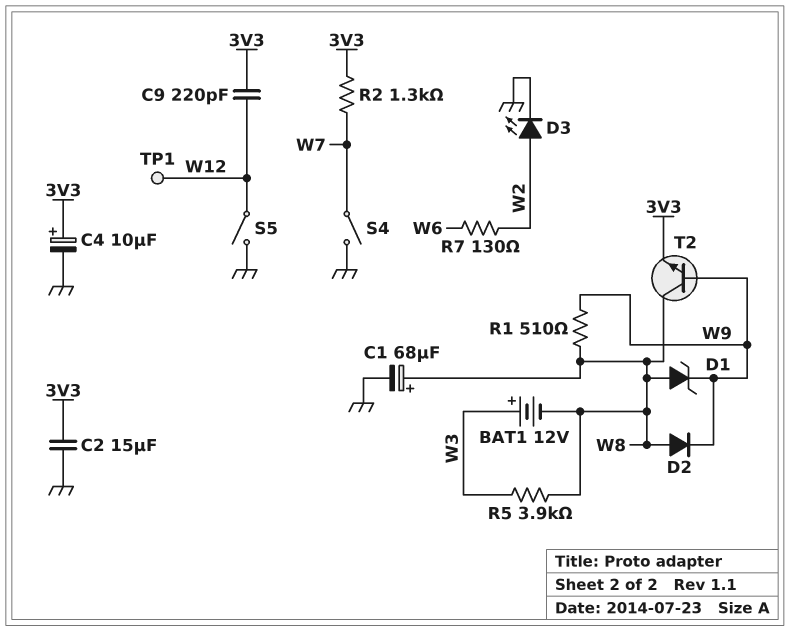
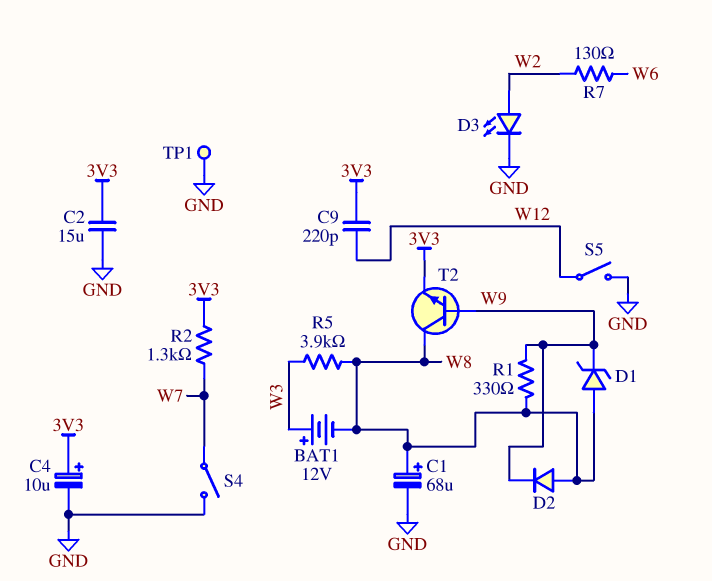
R1: 510 (W8, W9) -> 330 (W8, W9)
TP1: test point (W12) -> test point (GND)

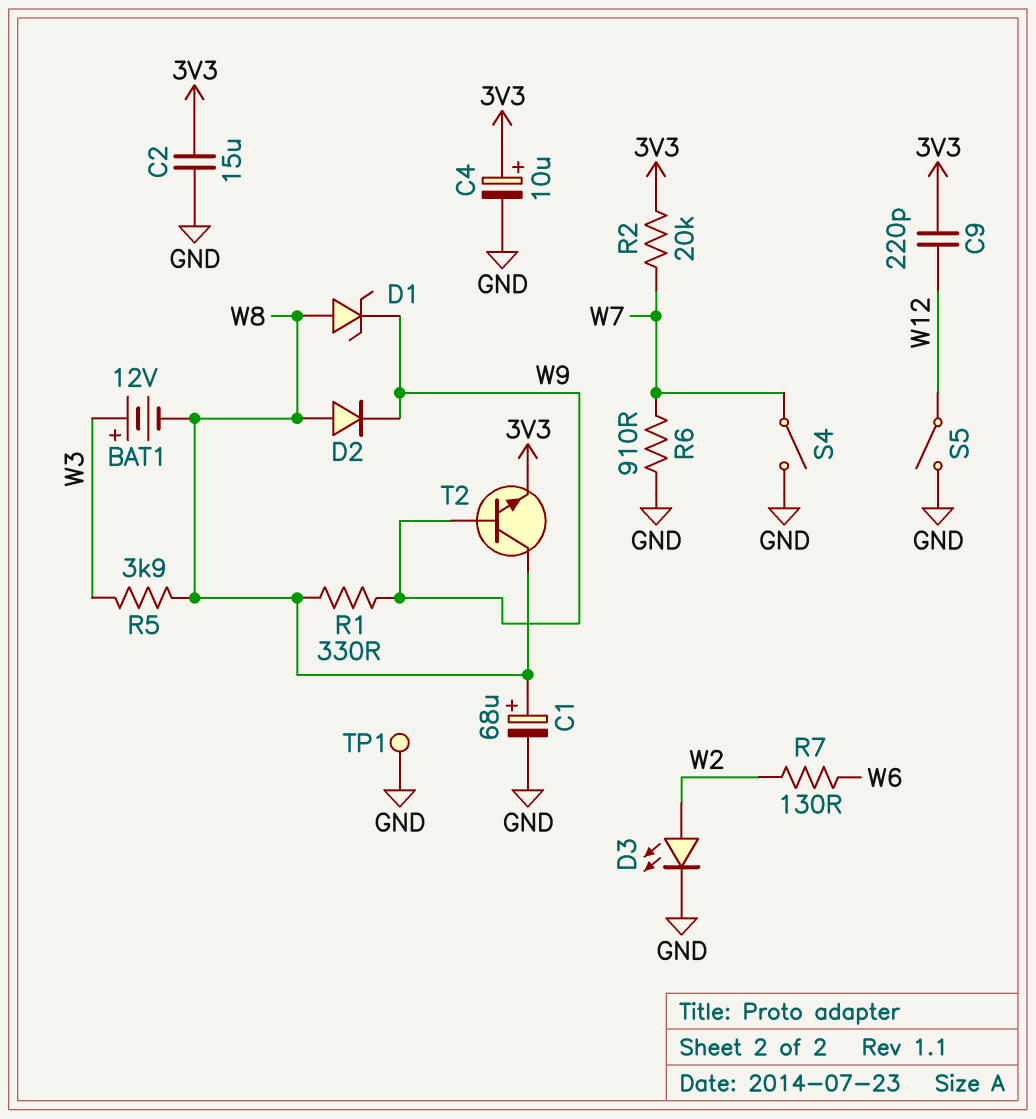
R2: 1.3k (3V3, W7) -> 20k (3V3, W7)
R6: none -> 910 (GND, W7)

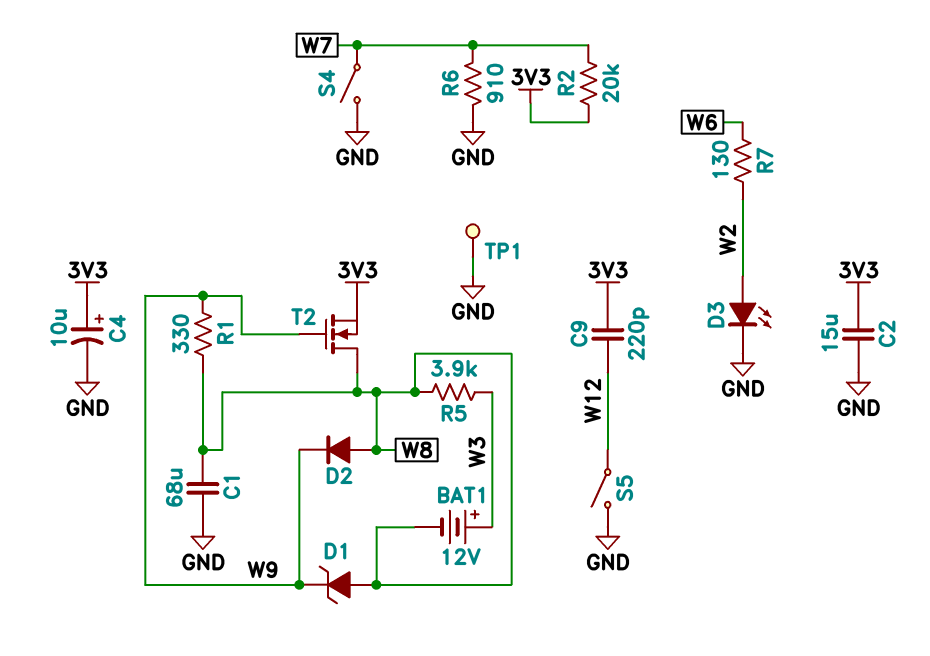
C1: 68uF (plus W8, minus GND) -> 68uF (GND, W8)
T2: NPN (B W9, C W8, E 3V3) -> NMOS (G W9, D W8, S 3V3)

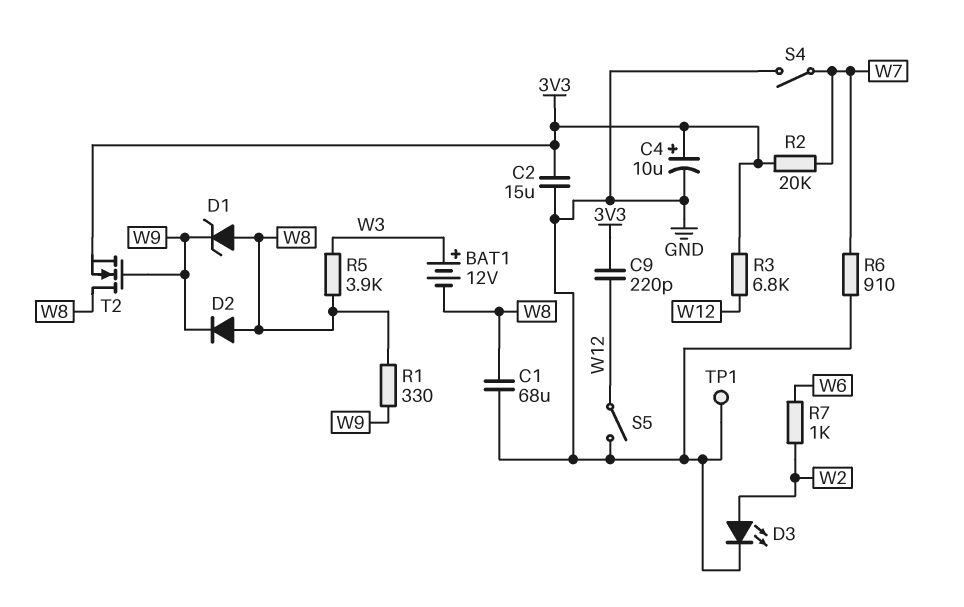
R3: none -> 6.8k (3V3, W12)
R7: 130 (W2, W6) -> 1k (W2, W6)

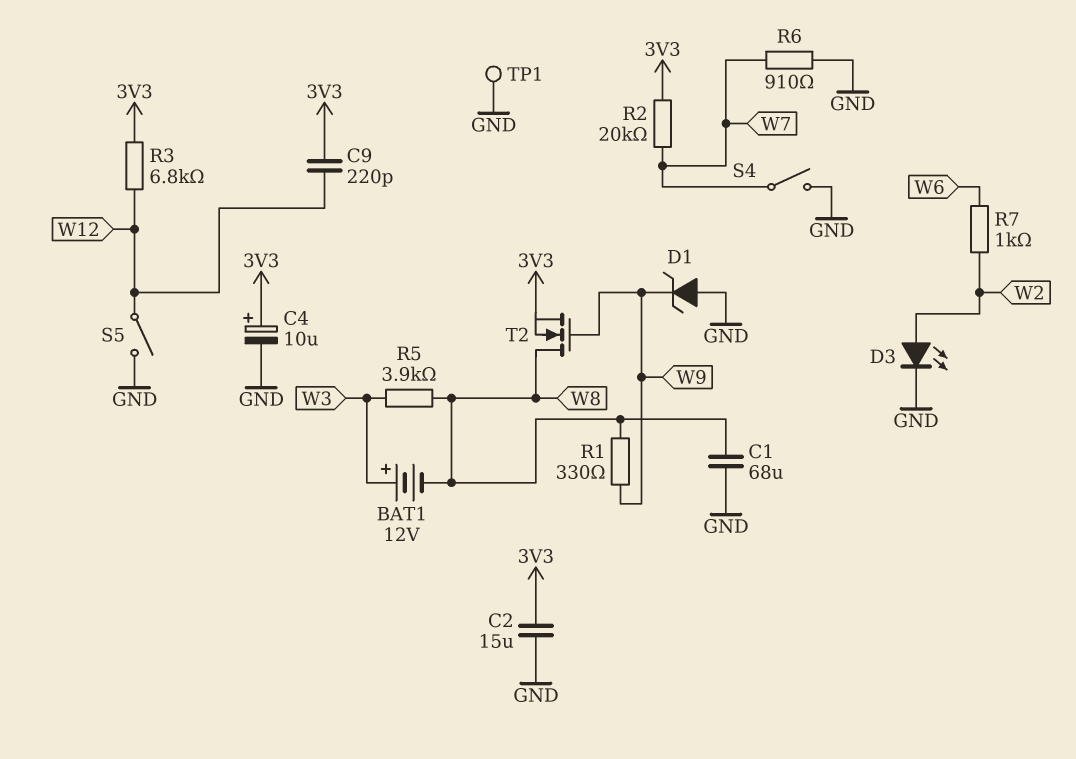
D1: zener (A W8, K W9) -> zener (A GND, K W9)
D2: diode (A W8, K W9) -> none

